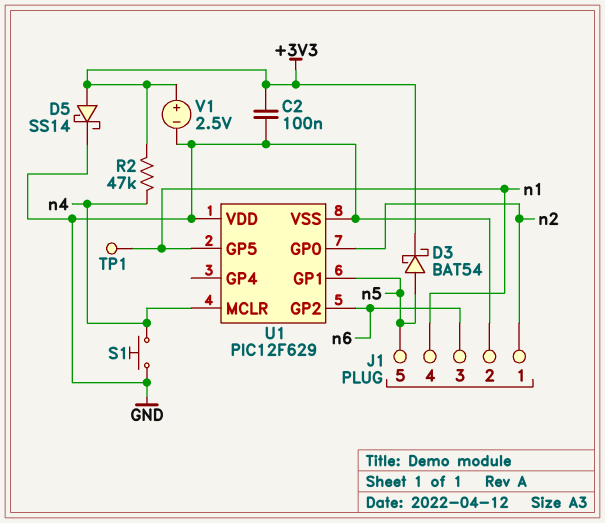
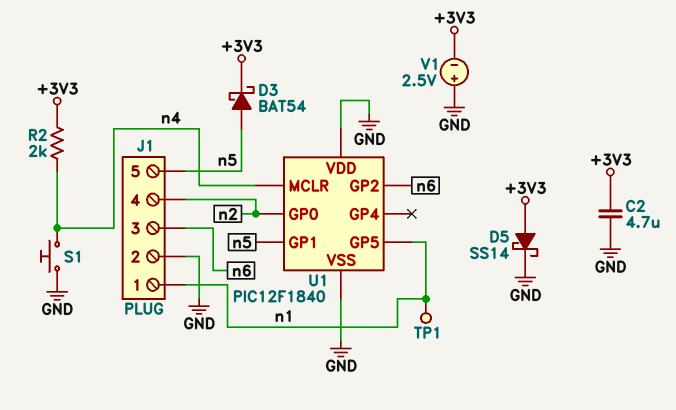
C2: 100nF (+3V3, GND) -> 4.7uF (+3V3, GND)
J1 pin 1: n2 -> n1
J1 pin 4: n1 -> n2
R2: 47k (+3V3, n4) -> 2k (+3V3, n4)
U1: PIC12F629 -> PIC12F1840
V1: 2.5V (plus +3V3, minus GND) -> 2.5V (plus GND, minus +3V3)

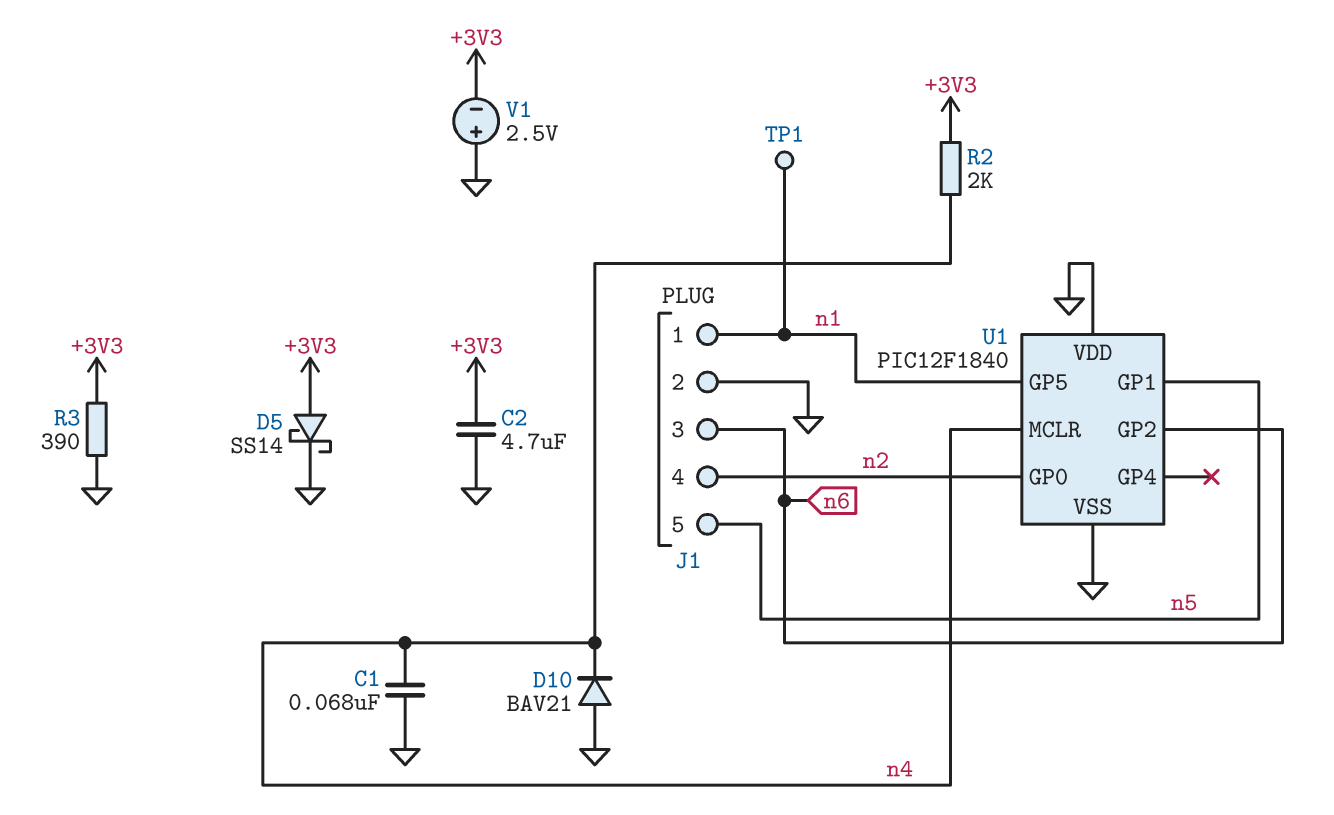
C1: none -> 68nF (GND, n4)
D3: schottky BAT54 (A n5, K +3V3) -> none
D10: none -> diode BAV21 (A GND, K n4)
R3: none -> 390 (+3V3, GND)
S1: button (GND, n4) -> none

